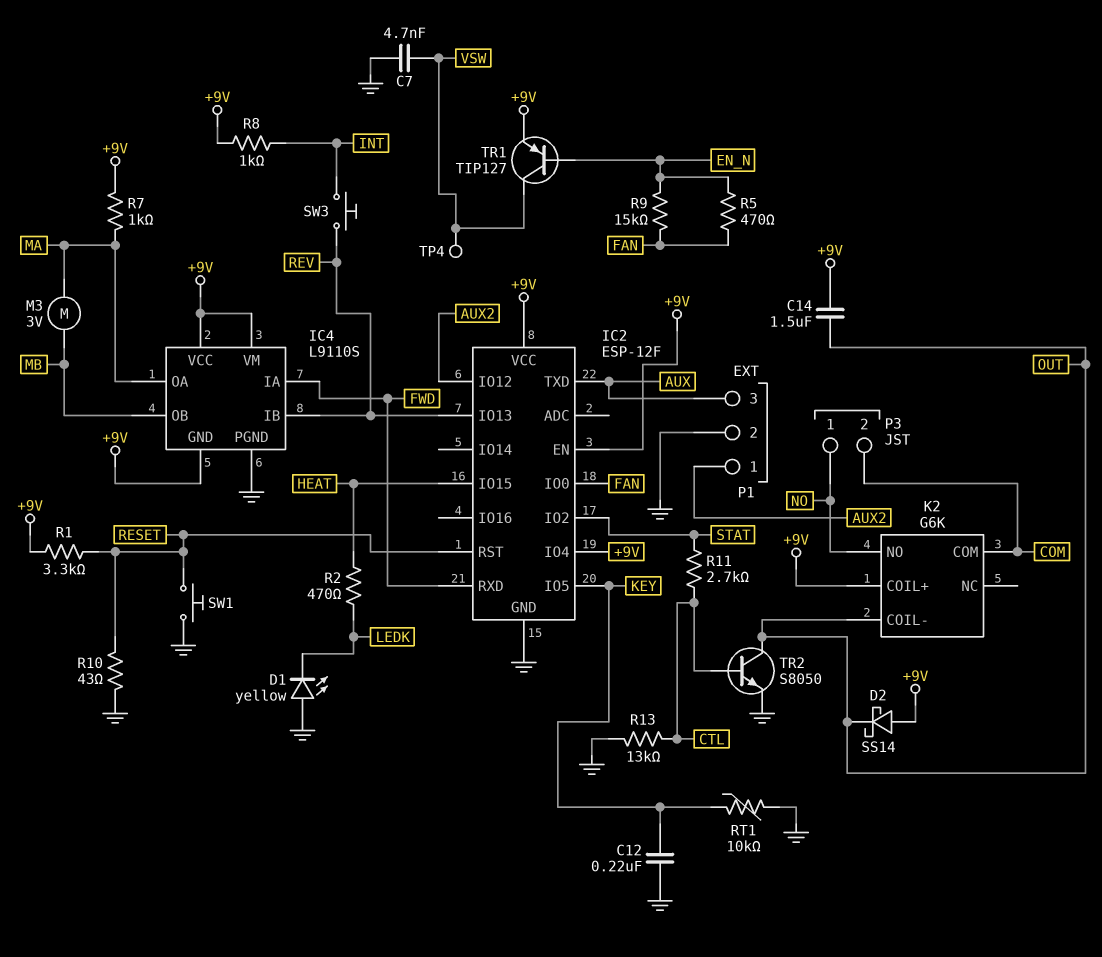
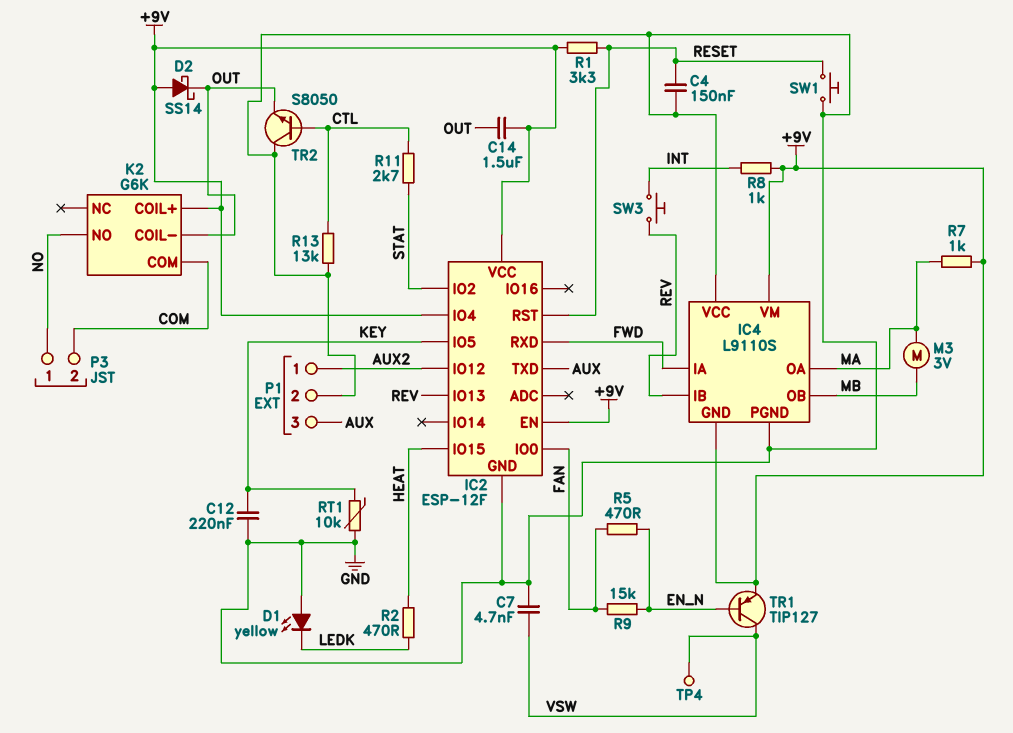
C4: none -> 150nF (GND, RESET)
IC4 pin VCC: +9V -> GND
R10: 43 (GND, RESET) -> none
TR2: NPN S8050 (B CTL, C OUT, E GND) -> NPN S8050 (B CTL, C GND, E OUT)

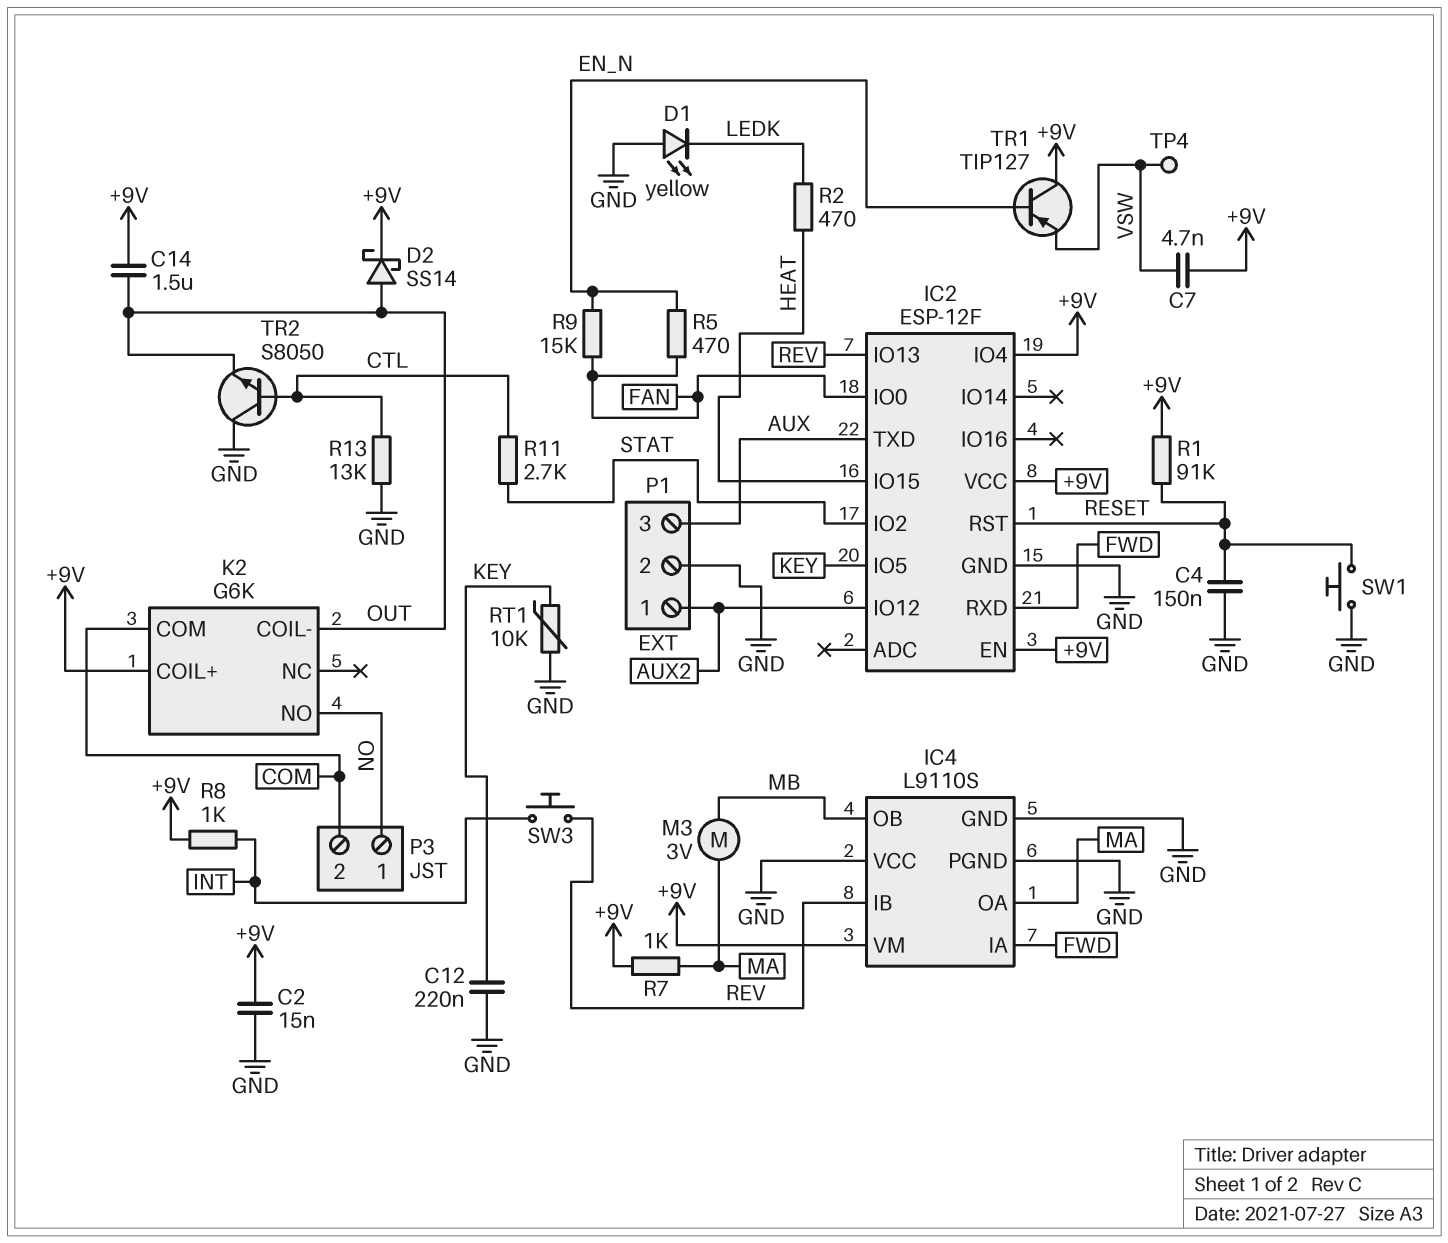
C2: none -> 15nF (+9V, GND)
C7: 4.7nF (GND, VSW) -> 4.7nF (+9V, VSW)
D2: schottky SS14 (A +9V, K OUT) -> schottky SS14 (A OUT, K +9V)
IC4 pin GND: +9V -> GND
R1: 3.3k (+9V, RESET) -> 91k (+9V, RESET)
TR1: PNP TIP127 (B EN_N, C VSW, E +9V) -> PNP TIP127 (B EN_N, C +9V, E VSW)

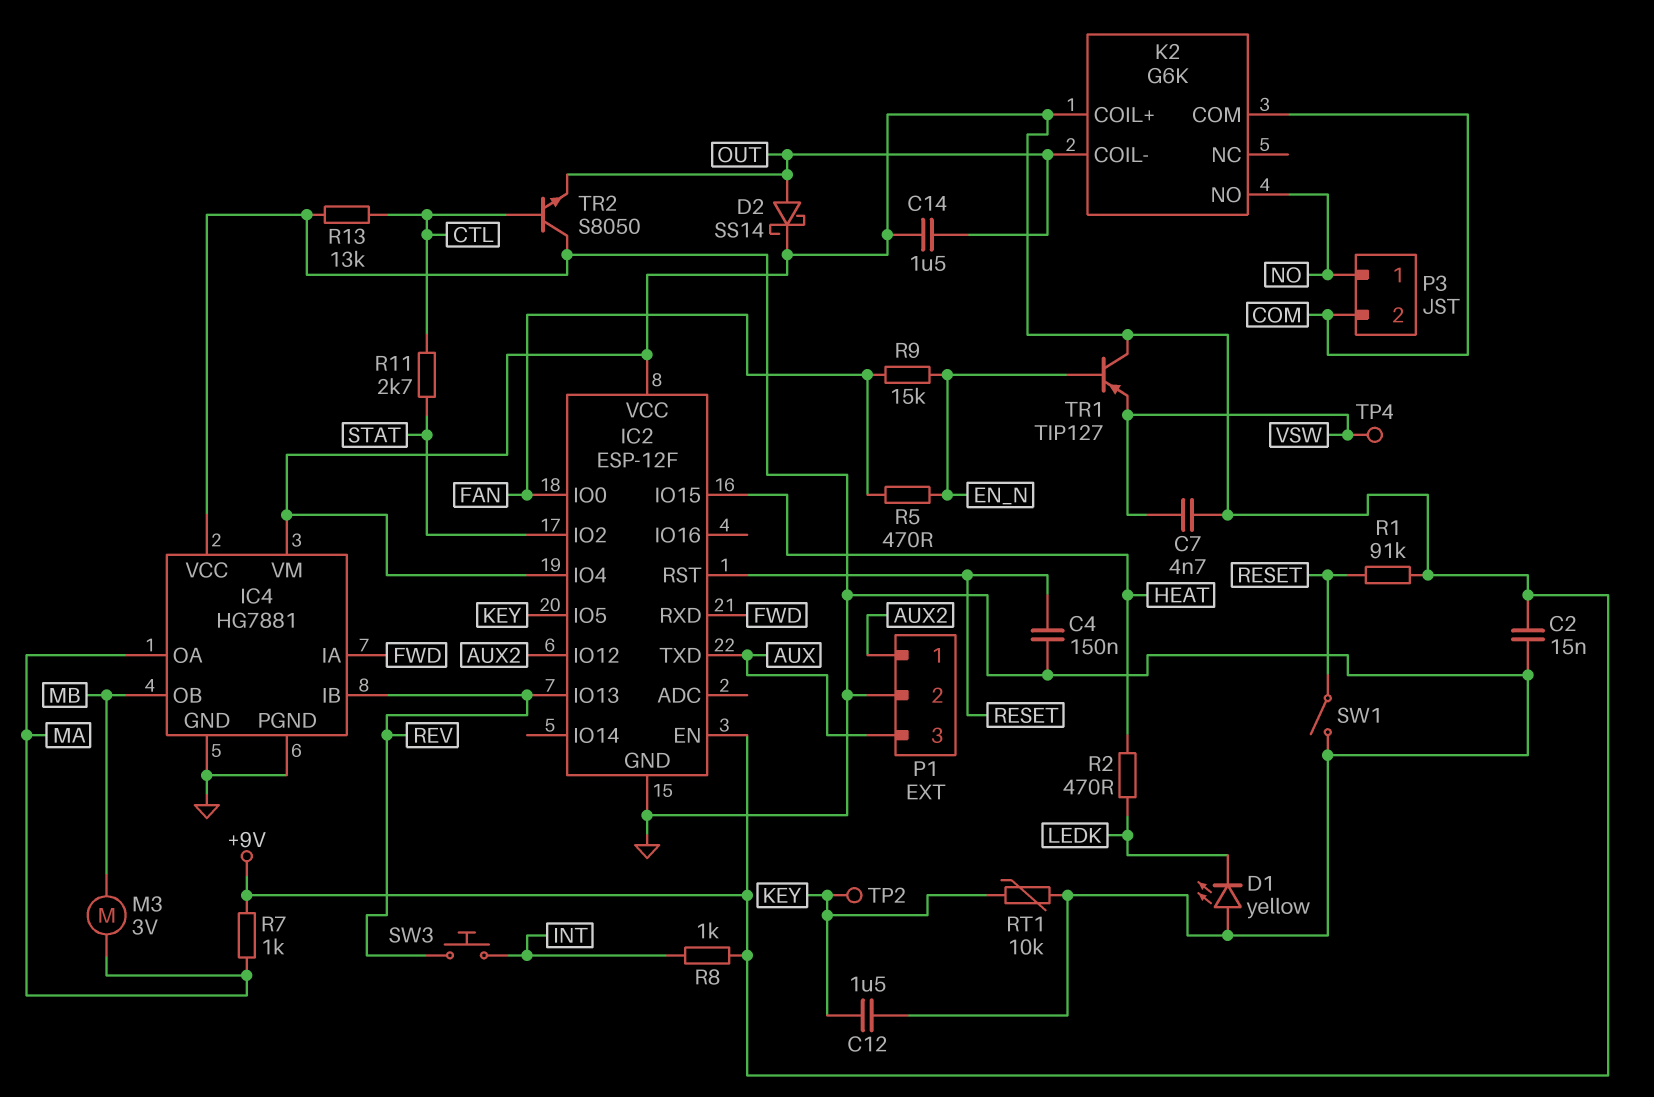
C12: 220nF (GND, KEY) -> 1.5uF (GND, KEY)
IC4: L9110S -> HG7881
SW1: button (GND, RESET) -> switch (GND, RESET)
TP2: none -> test point (KEY)

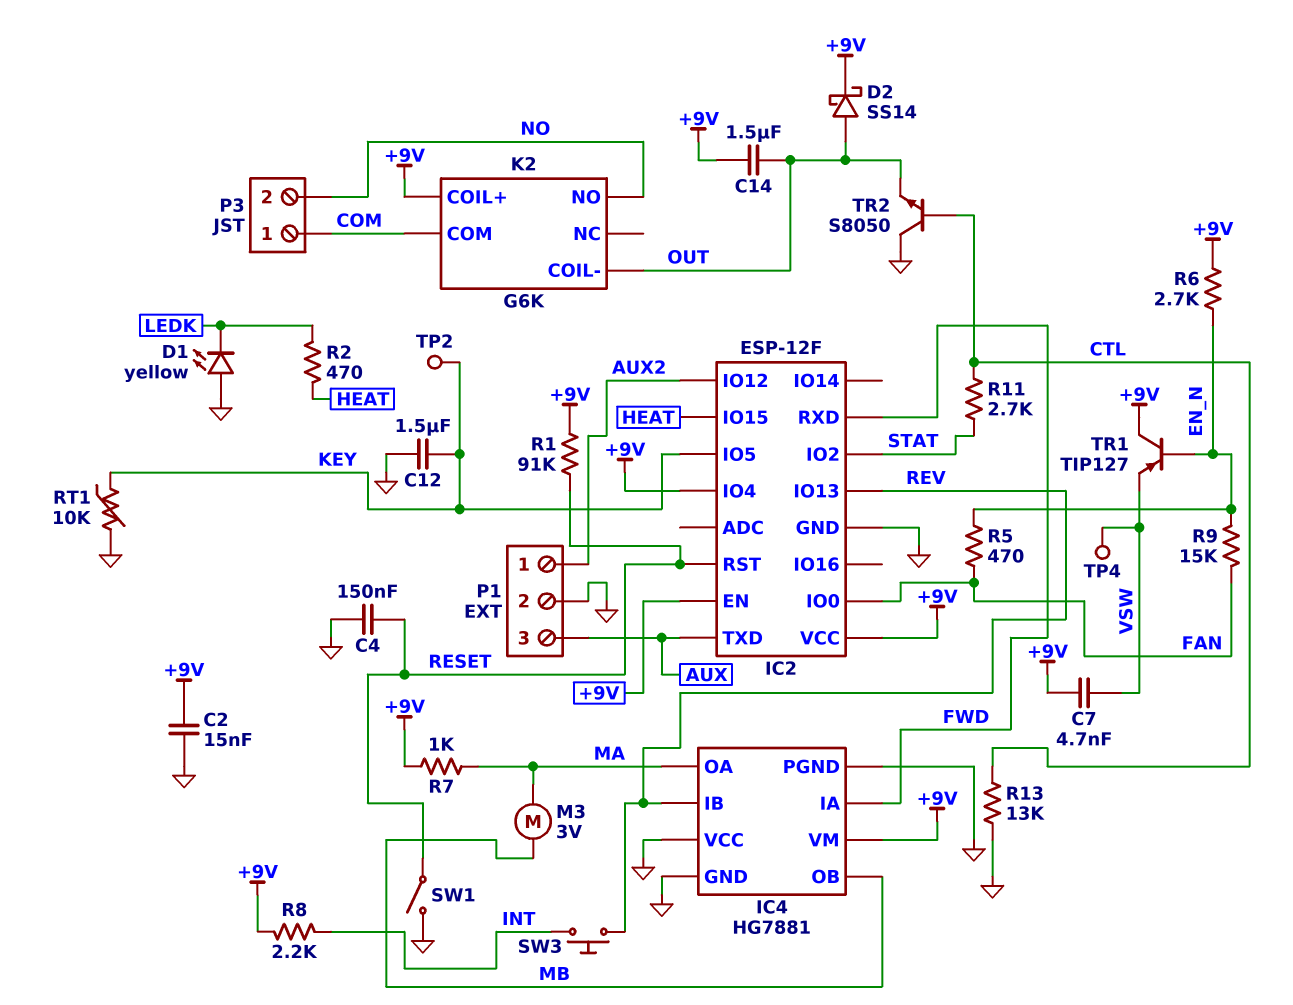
P3 pin 1: NO -> COM
P3 pin 2: COM -> NO
R6: none -> 2.7k (+9V, EN_N)
R8: 1k (+9V, INT) -> 2.2k (+9V, INT)

